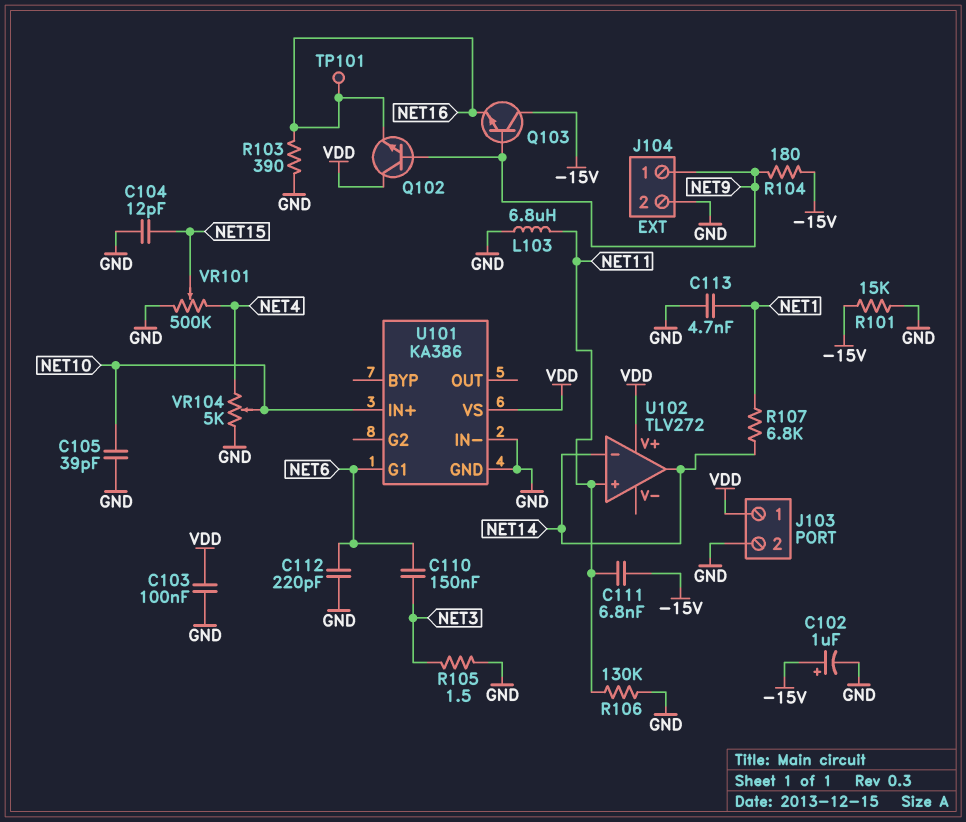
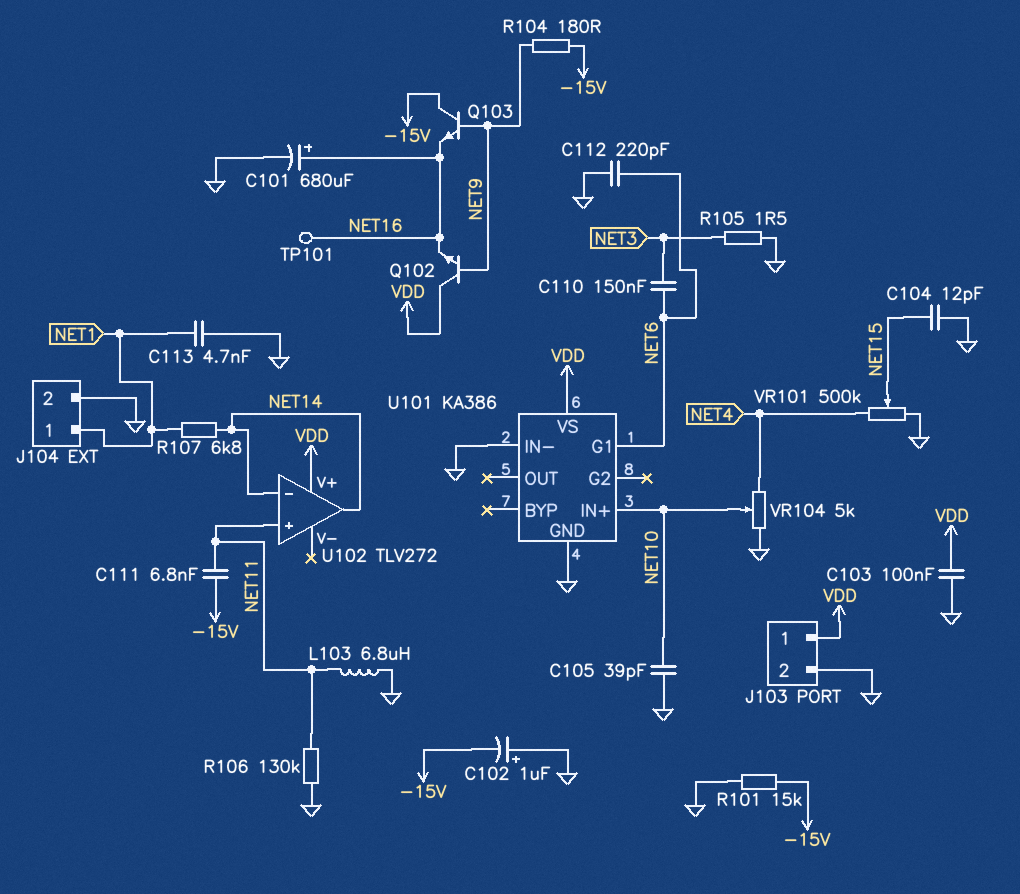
C101: none -> 680uF (plus NET16, minus GND)
C102: 1uF (plus -15V, minus GND) -> 1uF (plus GND, minus -15V)
J104 pin 1: NET9 -> NET1
R103: 390 (GND, NET16) -> none

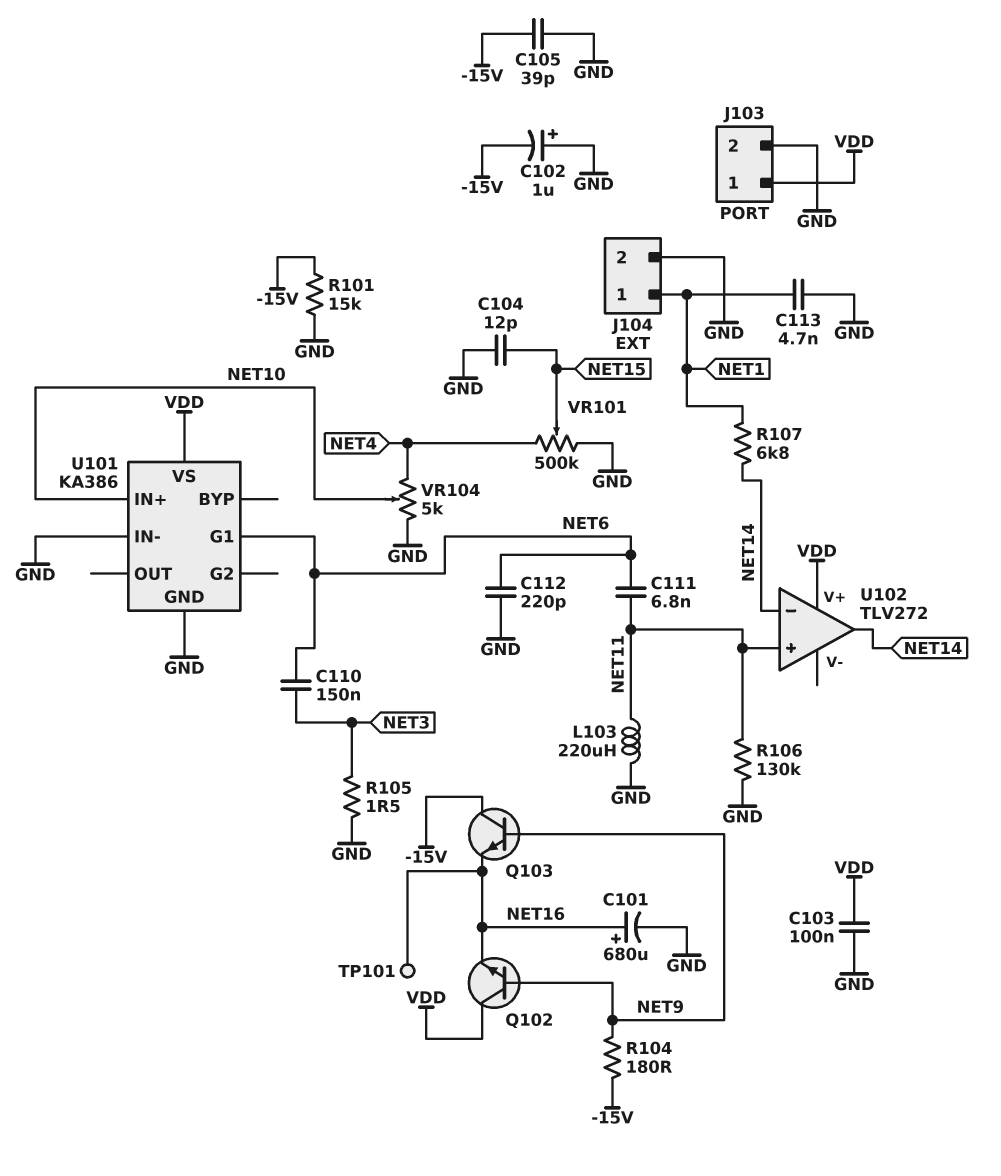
C105: 39pF (GND, NET10) -> 39pF (-15V, GND)
C111: 6.8nF (-15V, NET11) -> 6.8nF (NET6, NET11)
L103: 6.8uH (GND, NET11) -> 220uH (GND, NET11)

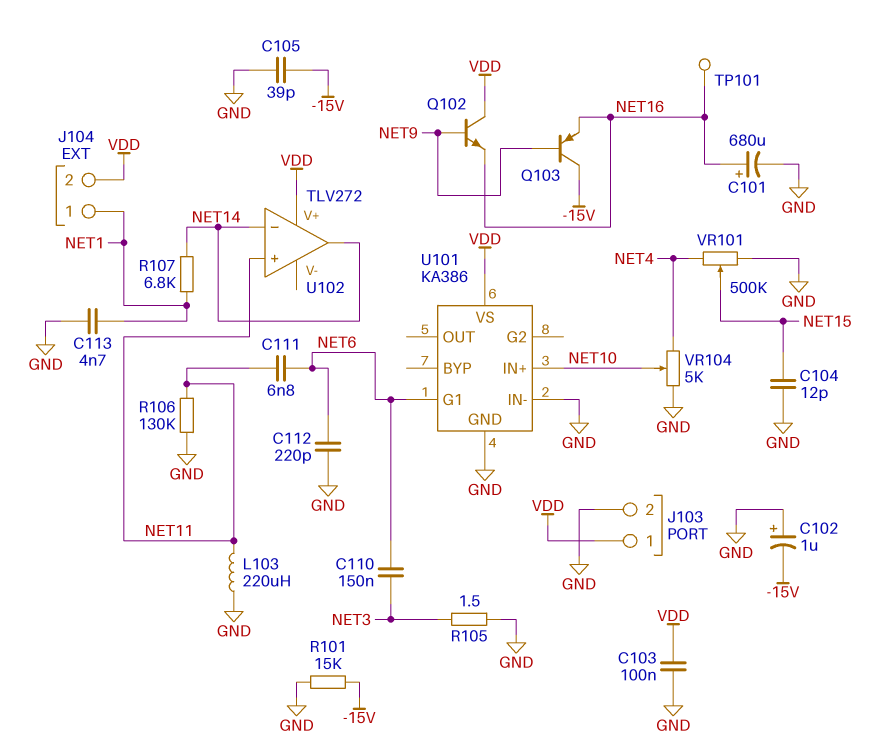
J104 pin 2: GND -> VDD
Q103: NPN (B NET9, C -15V, E NET16) -> PNP (B NET9, C -15V, E NET16)
R104: 180 (-15V, NET9) -> none

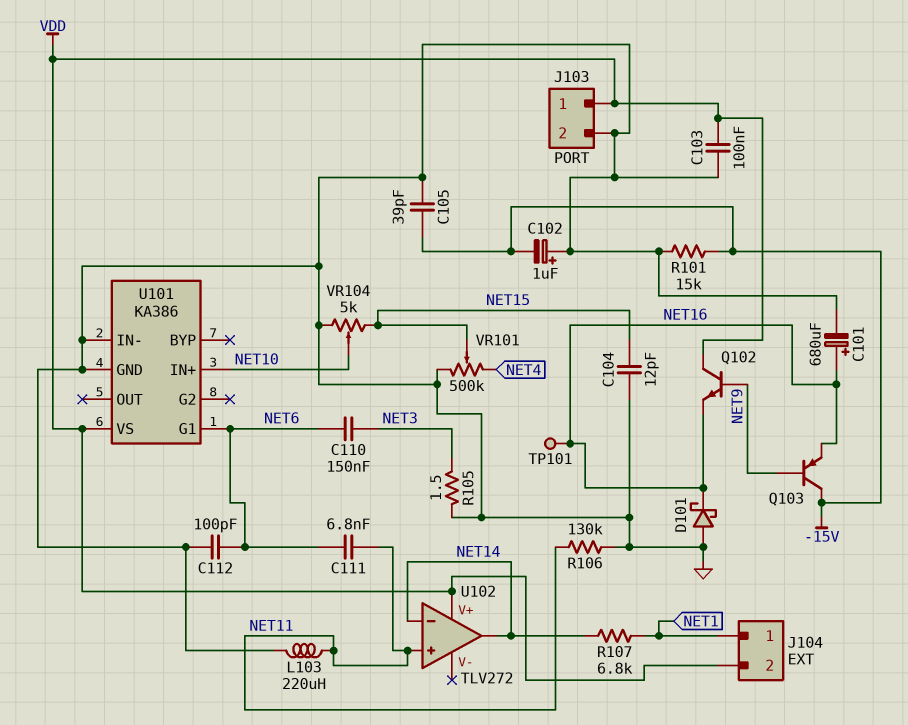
C112: 220pF (GND, NET6) -> 100pF (GND, NET6)
C113: 4.7nF (GND, NET1) -> none
D101: none -> schottky (A GND, K NET16)
VR104: 5k (GND, NET4, wiper NET10) -> 5k (GND, NET15, wiper NET10)

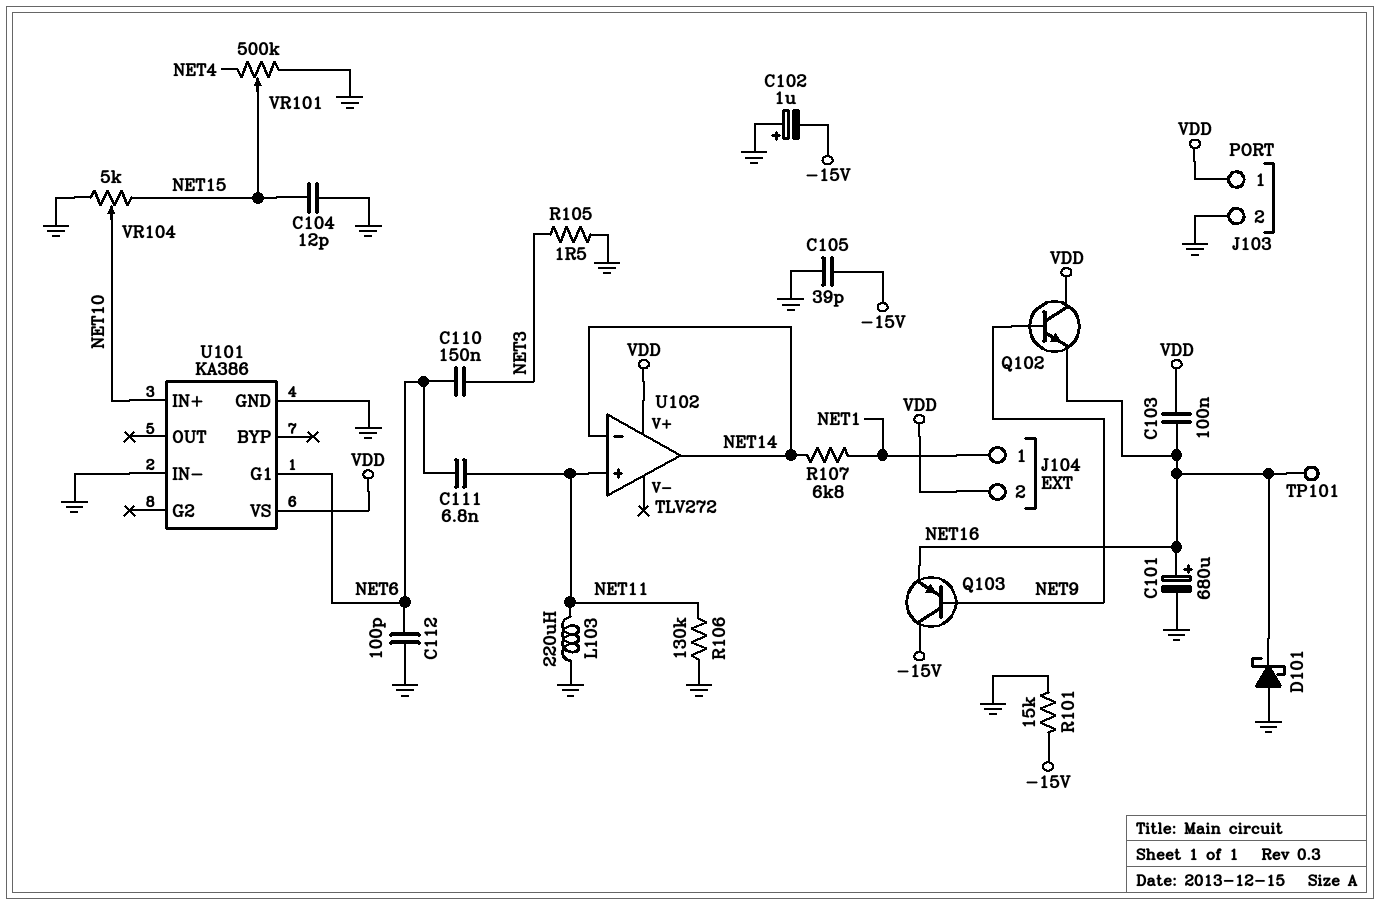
C103: 100nF (GND, VDD) -> 100nF (NET16, VDD)

